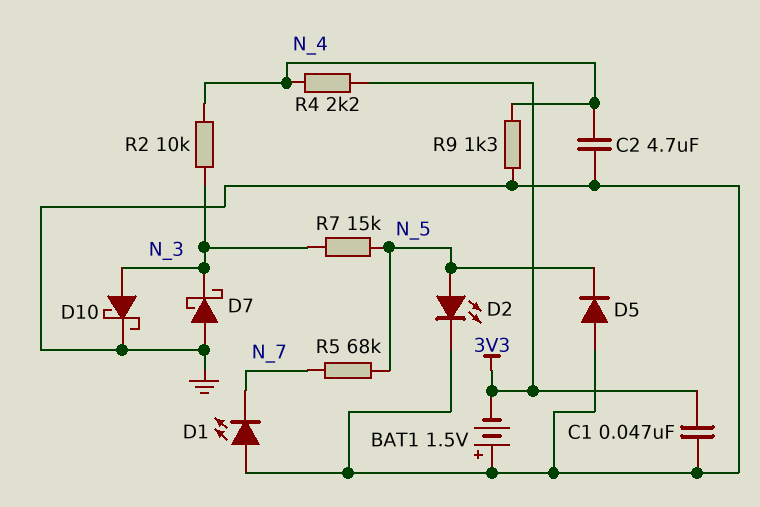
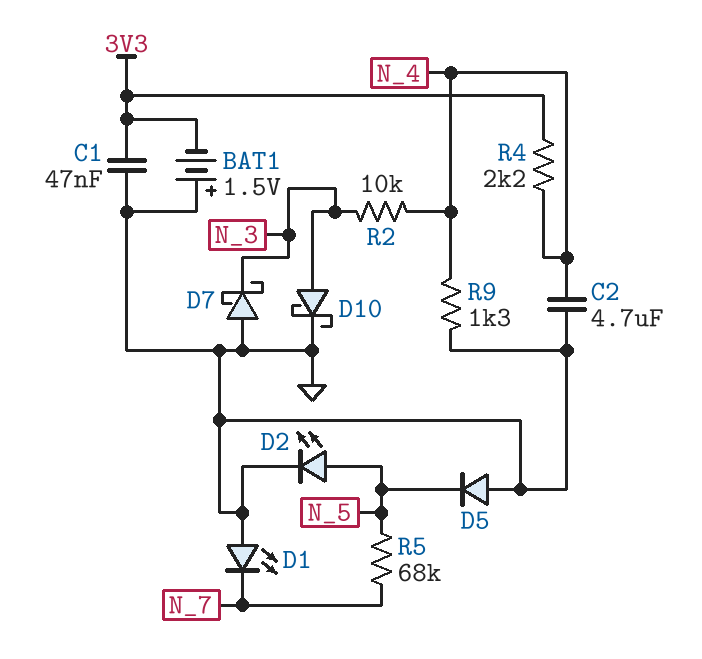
R7: 15k (N_3, N_5) -> none

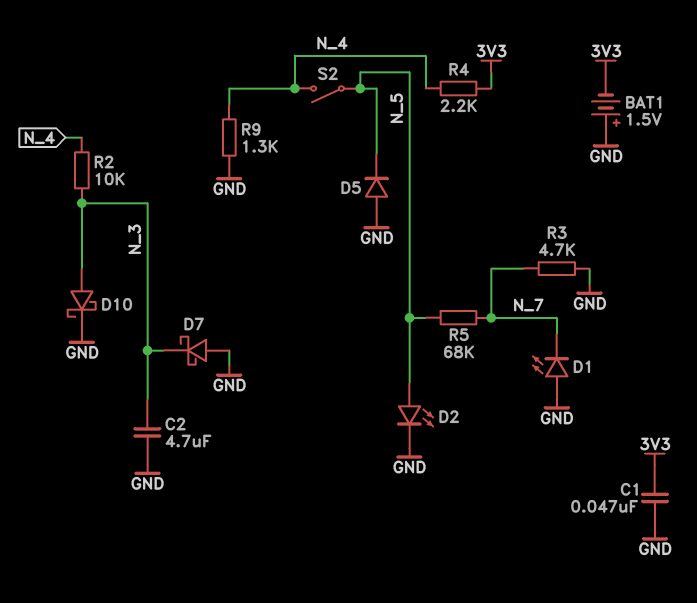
C2: 4.7uF (GND, N_4) -> 4.7uF (GND, N_3)
R3: none -> 4.7k (GND, N_7)
S2: none -> switch (N_4, N_5)

